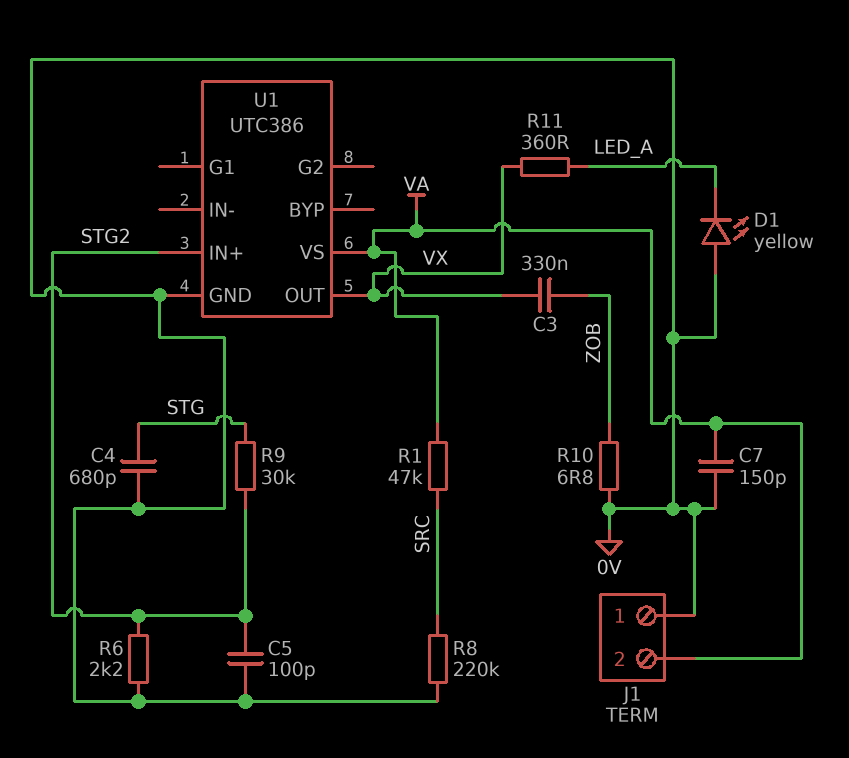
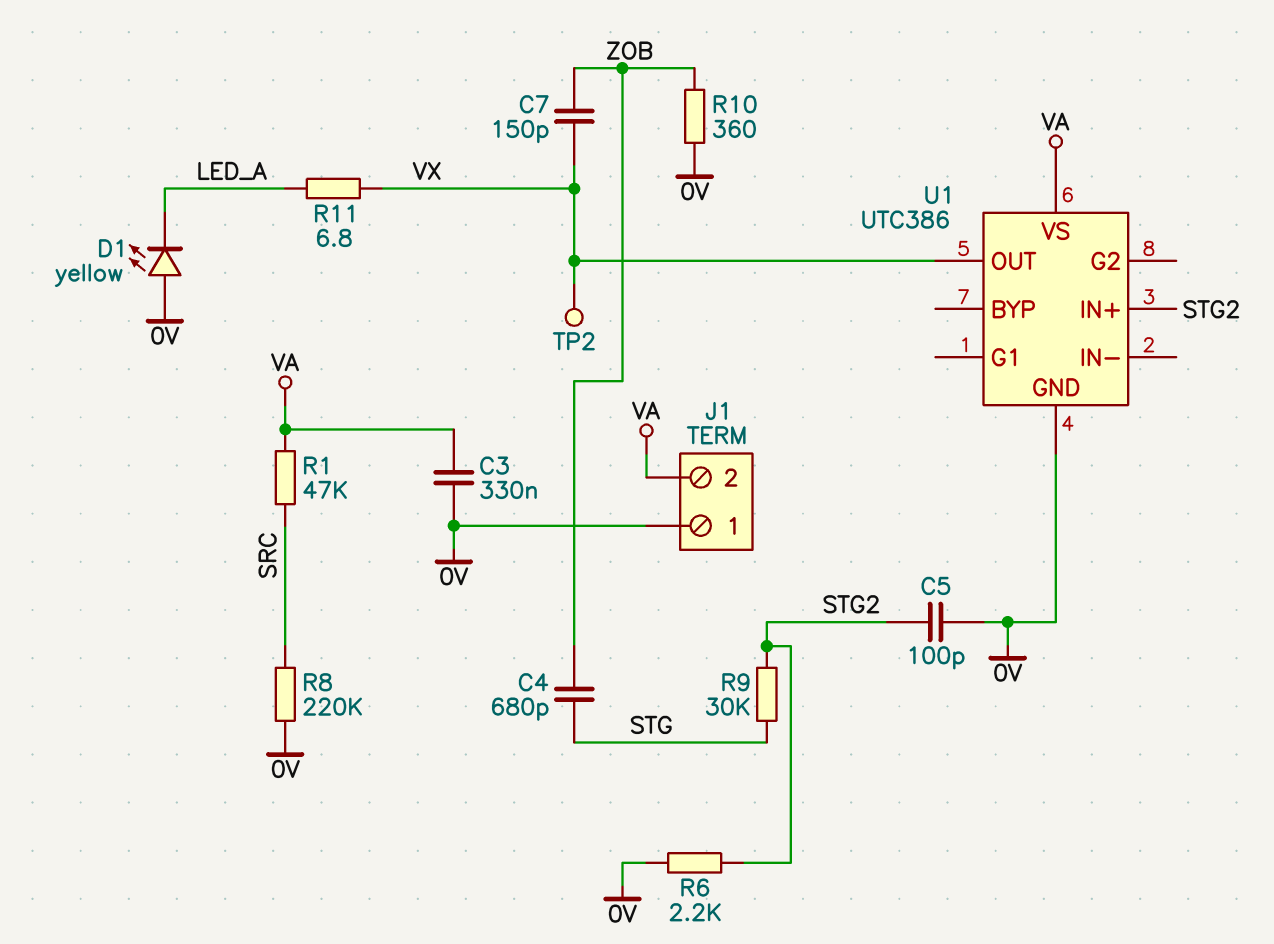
C3: 330nF (VX, ZOB) -> 330nF (0V, VA)
C4: 680pF (0V, STG) -> 680pF (STG, ZOB)
C7: 150pF (0V, VA) -> 150pF (VX, ZOB)
R10: 6.8 (0V, ZOB) -> 360 (0V, ZOB)
R11: 360 (LED_A, VX) -> 6.8 (LED_A, VX)
TP2: none -> test point (VX)

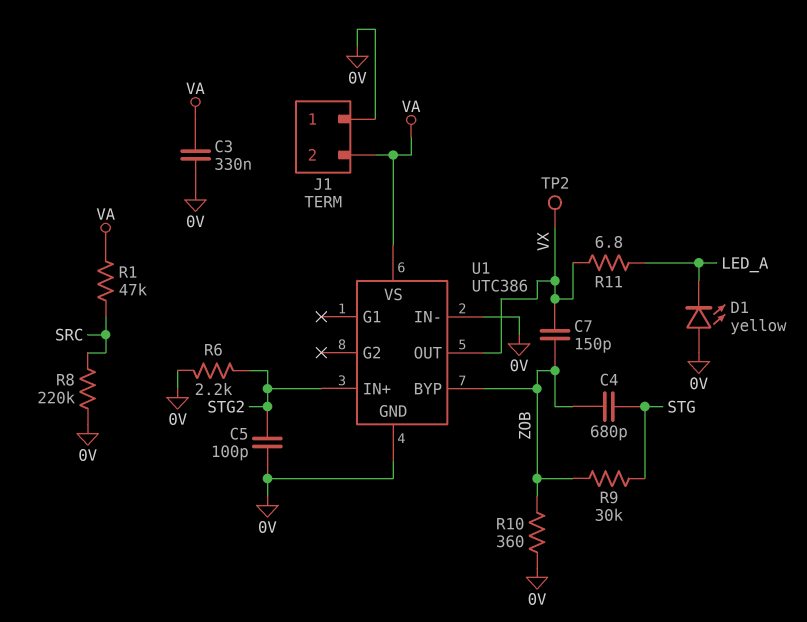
R9: 30k (STG, STG2) -> 30k (STG, ZOB)
U1 pin BYP: none -> ZOB
U1 pin IN-: none -> 0V

